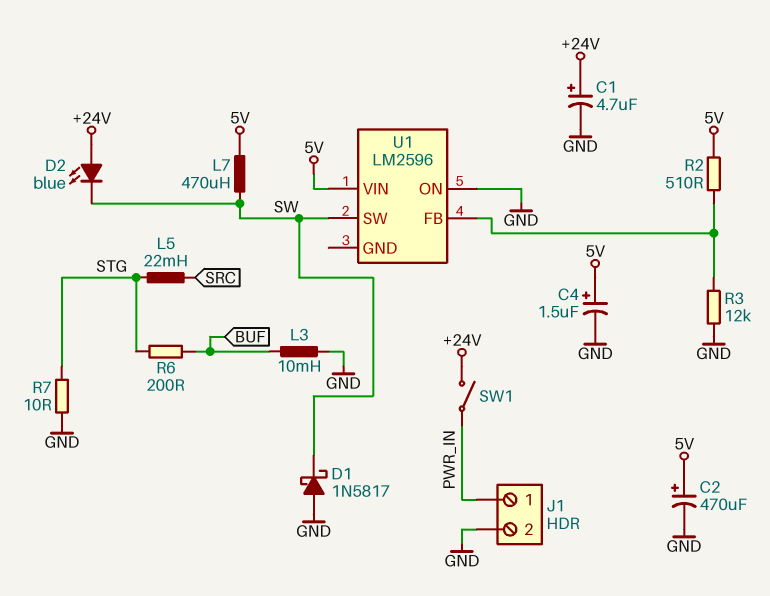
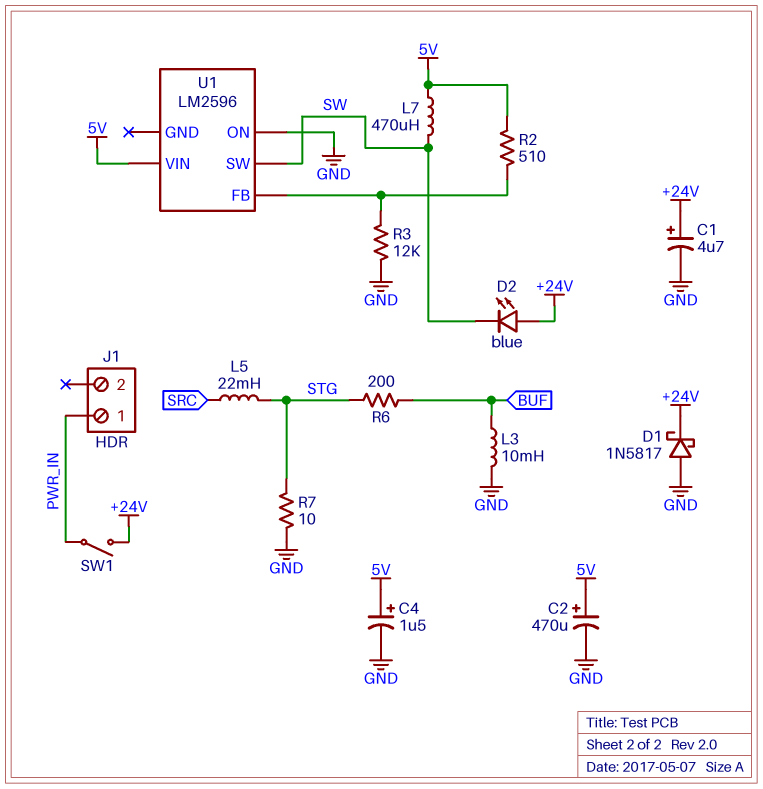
D1: schottky 1N5817 (A GND, K SW) -> schottky 1N5817 (A GND, K +24V)
J1 pin 2: GND -> none

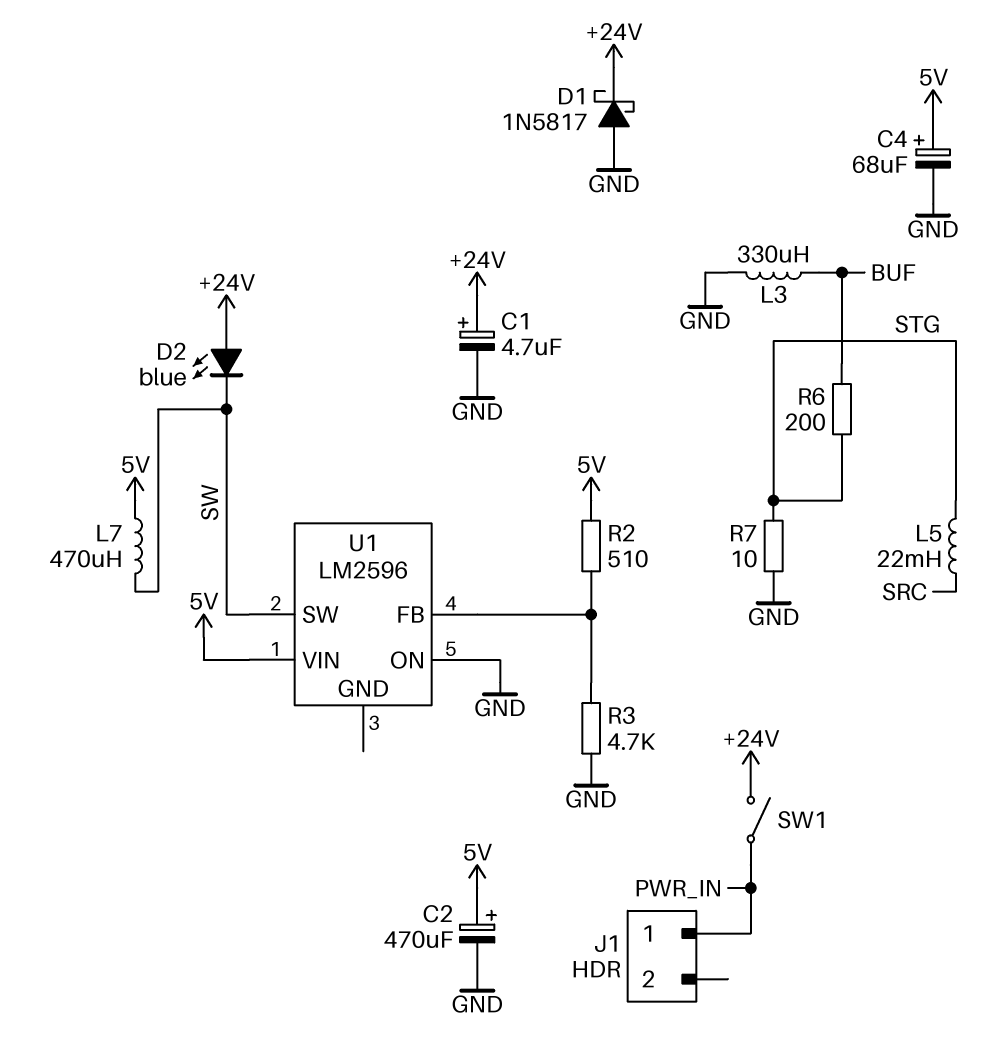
C4: 1.5uF (plus 5V, minus GND) -> 68uF (plus 5V, minus GND)
L3: 10mH (BUF, GND) -> 330uH (BUF, GND)
R3: 12k (GND, U1/FB) -> 4.7k (GND, U1/FB)

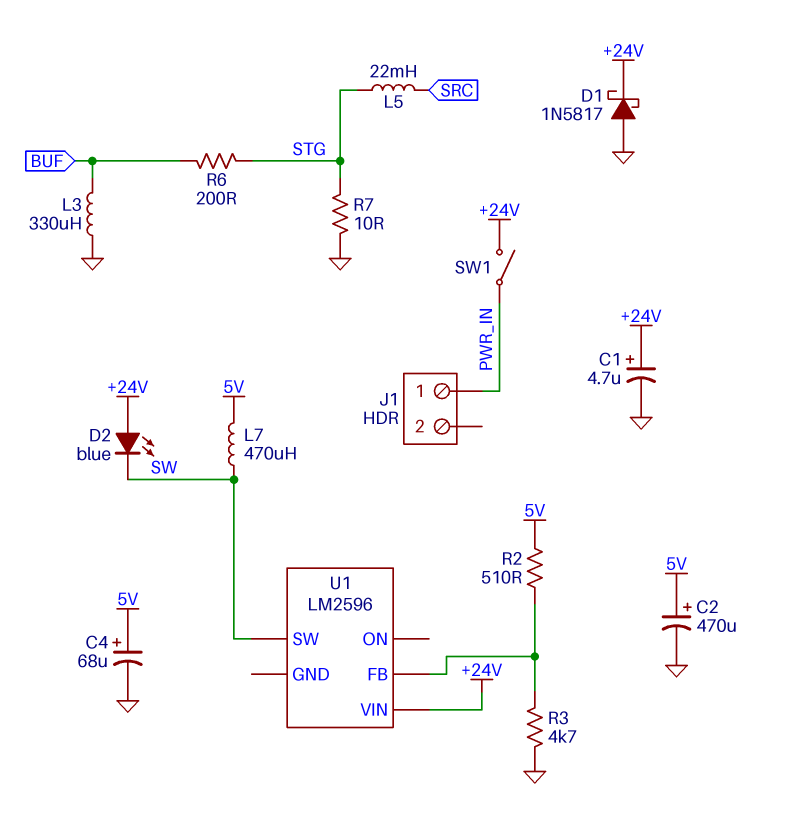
U1 pin ON: GND -> none
U1 pin VIN: 5V -> +24V

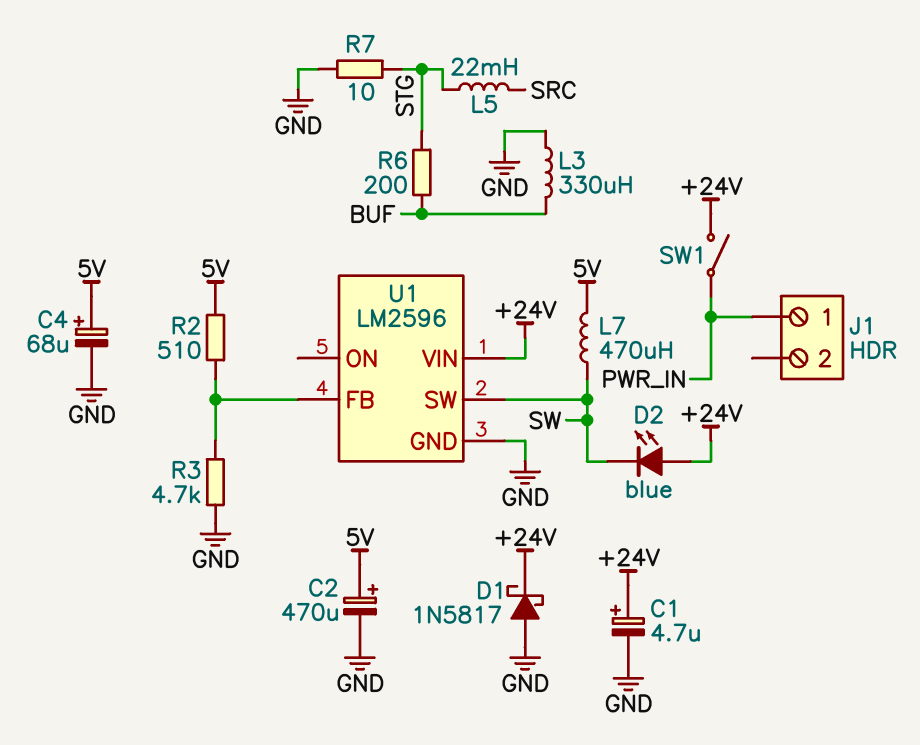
U1 pin GND: none -> GND

